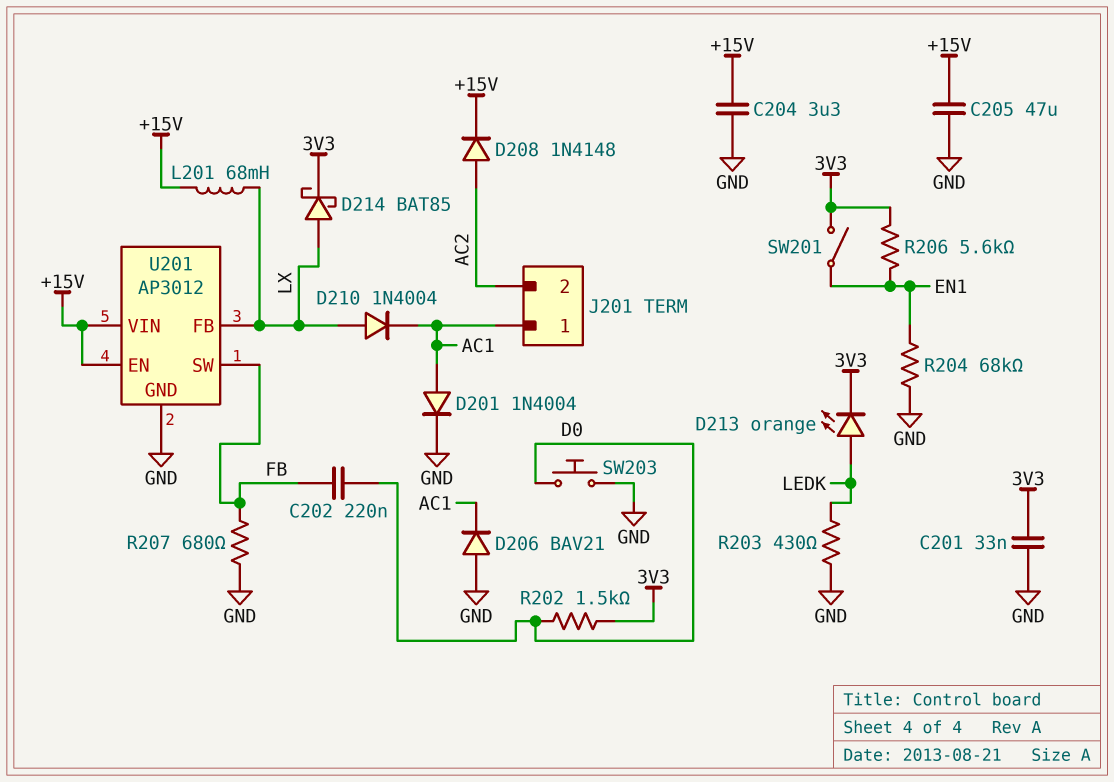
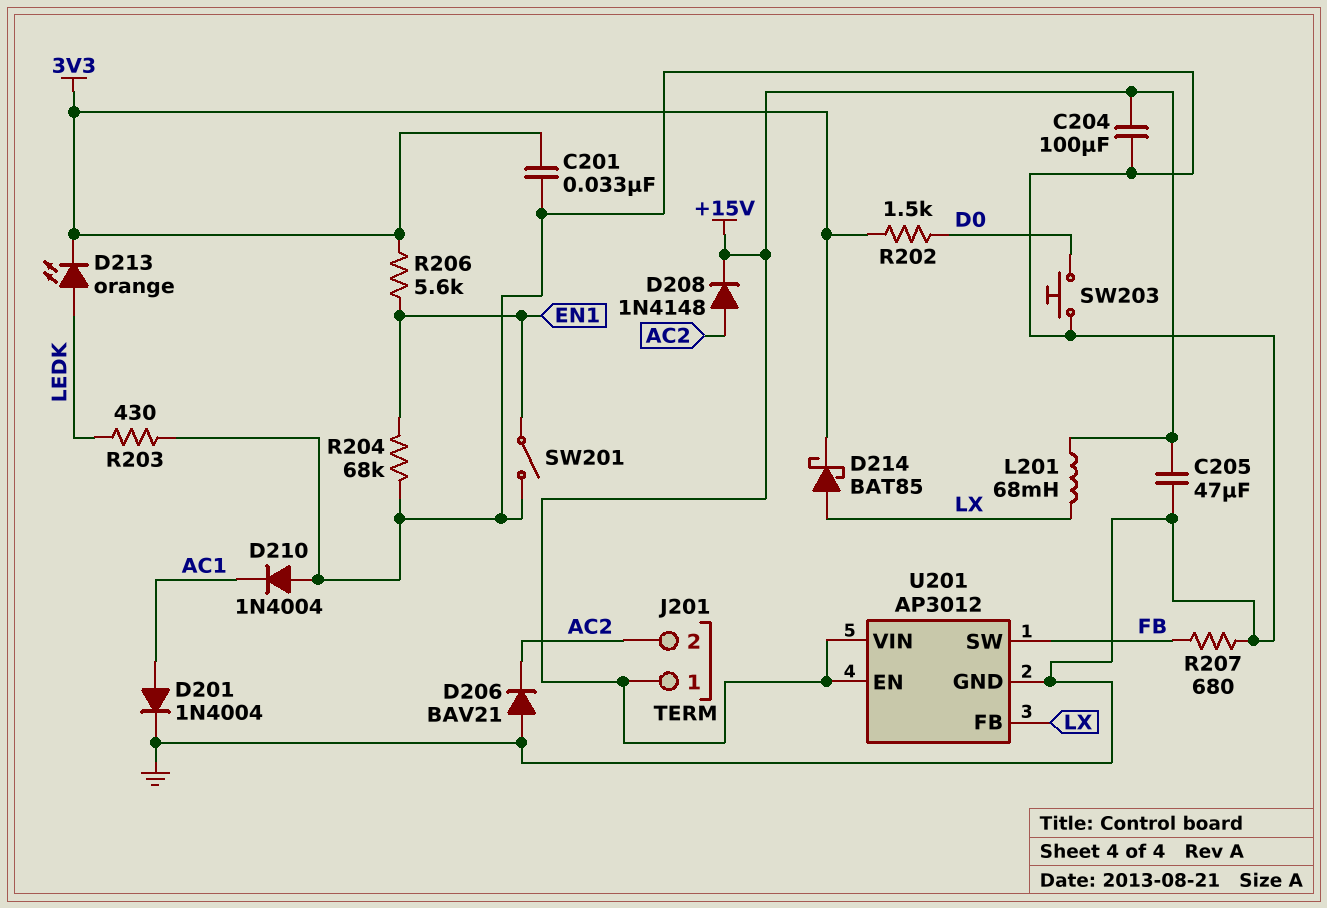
C202: 220nF (D0, FB) -> none
C204: 3.3uF (+15V, GND) -> 100uF (+15V, GND)
D206: diode BAV21 (A GND, K AC1) -> diode BAV21 (A GND, K AC2)
D210: diode 1N4004 (A LX, K AC1) -> diode 1N4004 (A GND, K AC1)
J201 pin 1: AC1 -> +15V
SW201: switch (3V3, EN1) -> switch (EN1, GND)

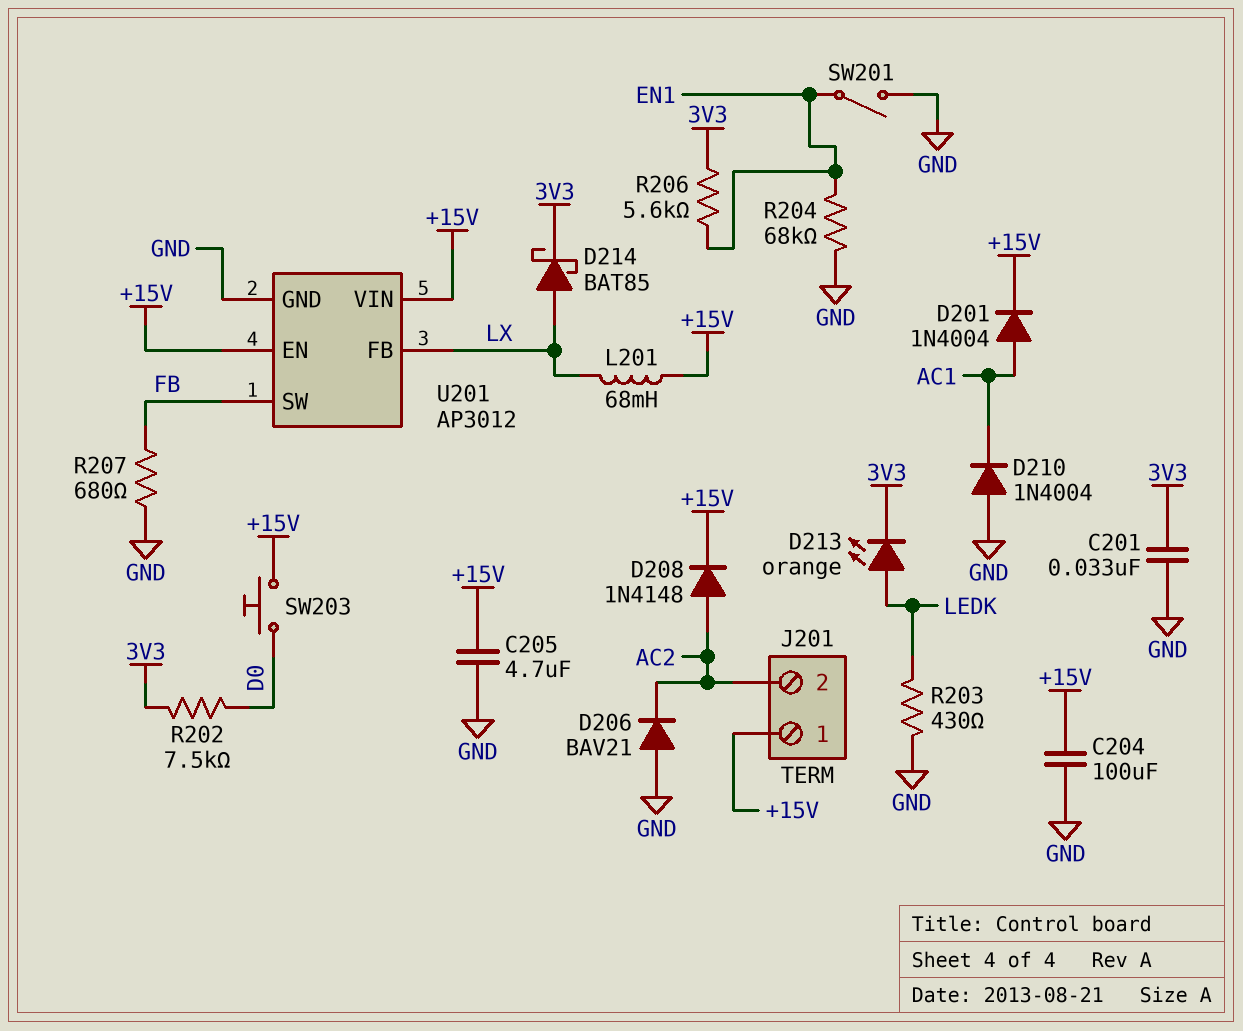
C205: 47uF (+15V, GND) -> 4.7uF (+15V, GND)
D201: diode 1N4004 (A AC1, K GND) -> diode 1N4004 (A AC1, K +15V)
R202: 1.5k (3V3, D0) -> 7.5k (3V3, D0)
SW203: button (D0, GND) -> button (+15V, D0)

